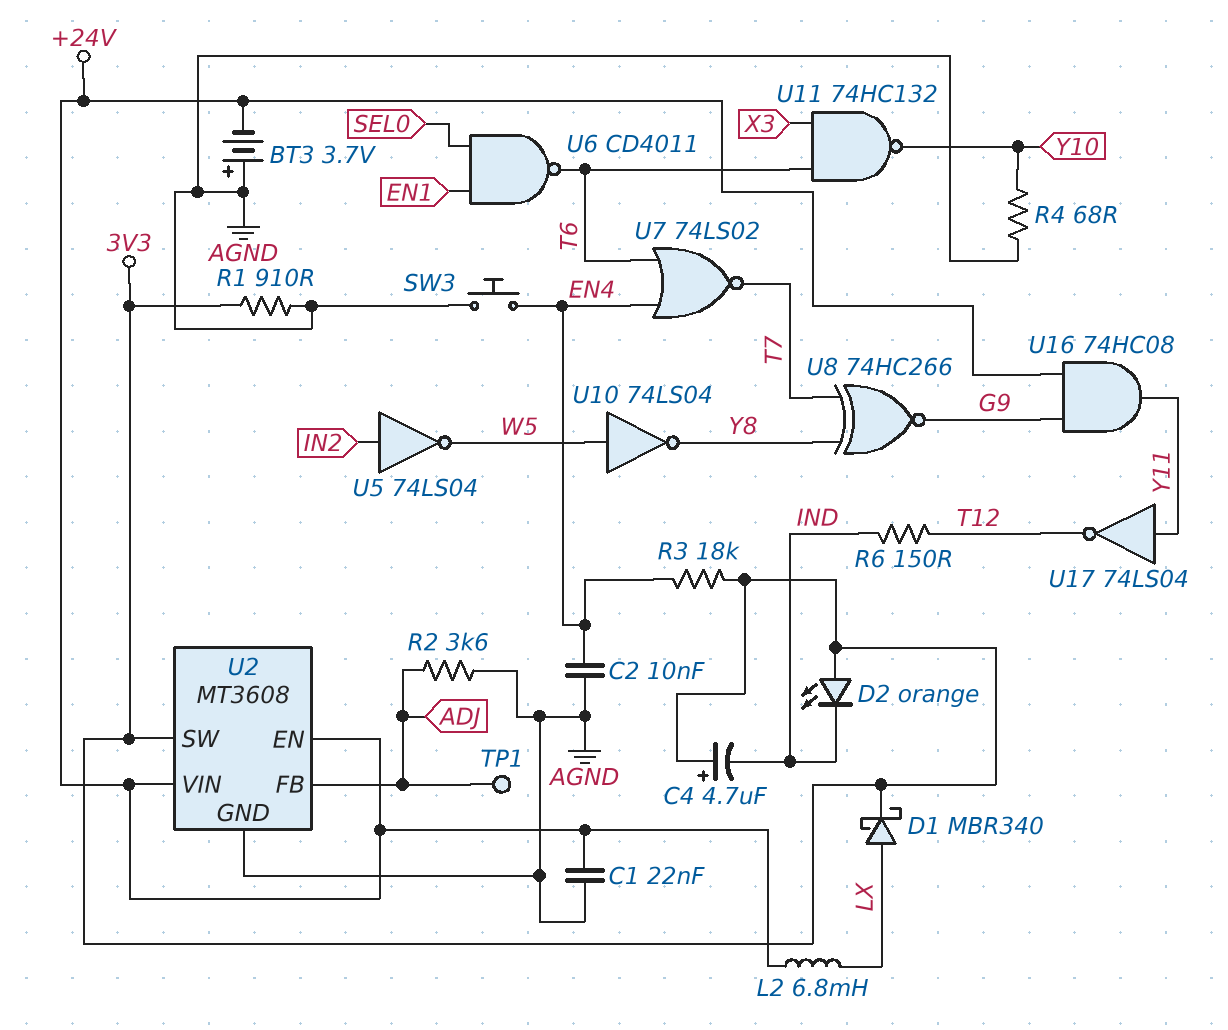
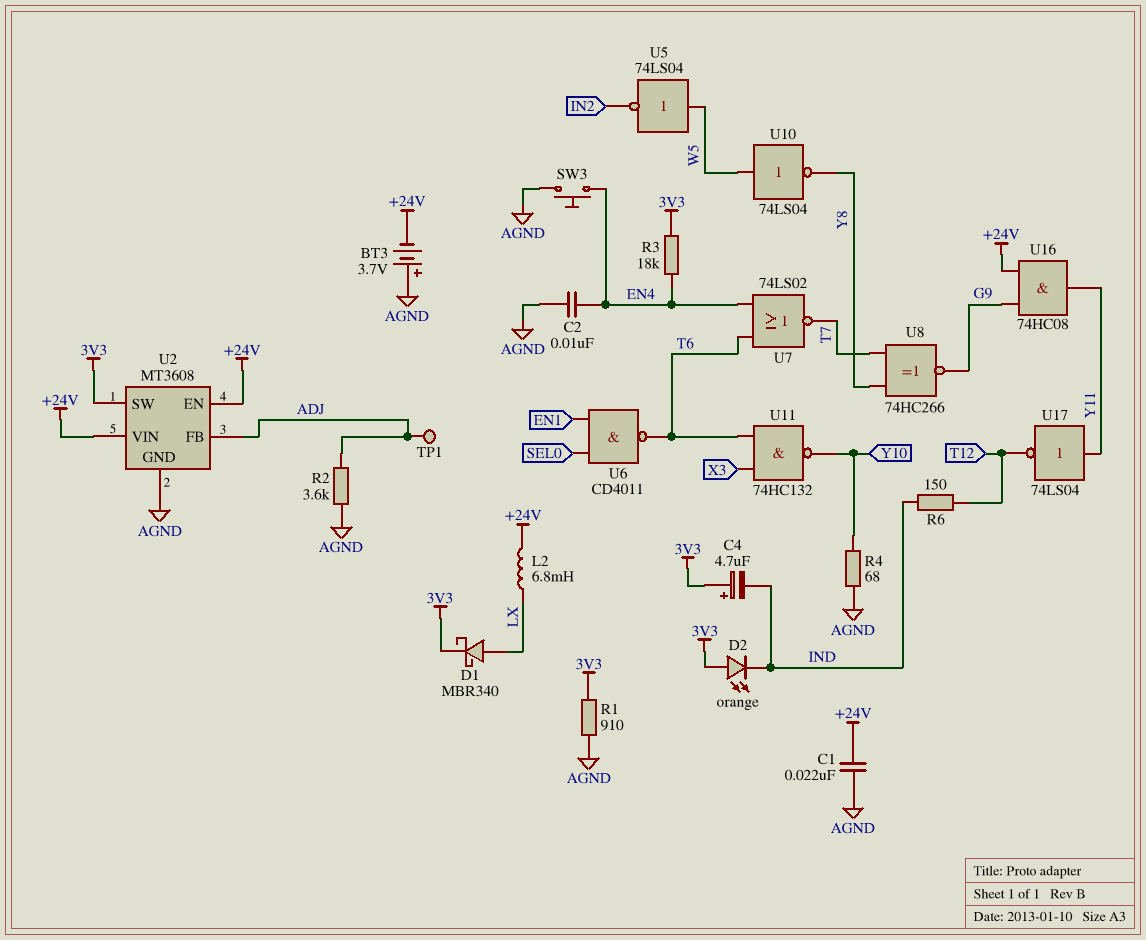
U5: NOT 74LS04 (in IN2, out W5) -> NOT 74LS04 (in W5, out IN2)

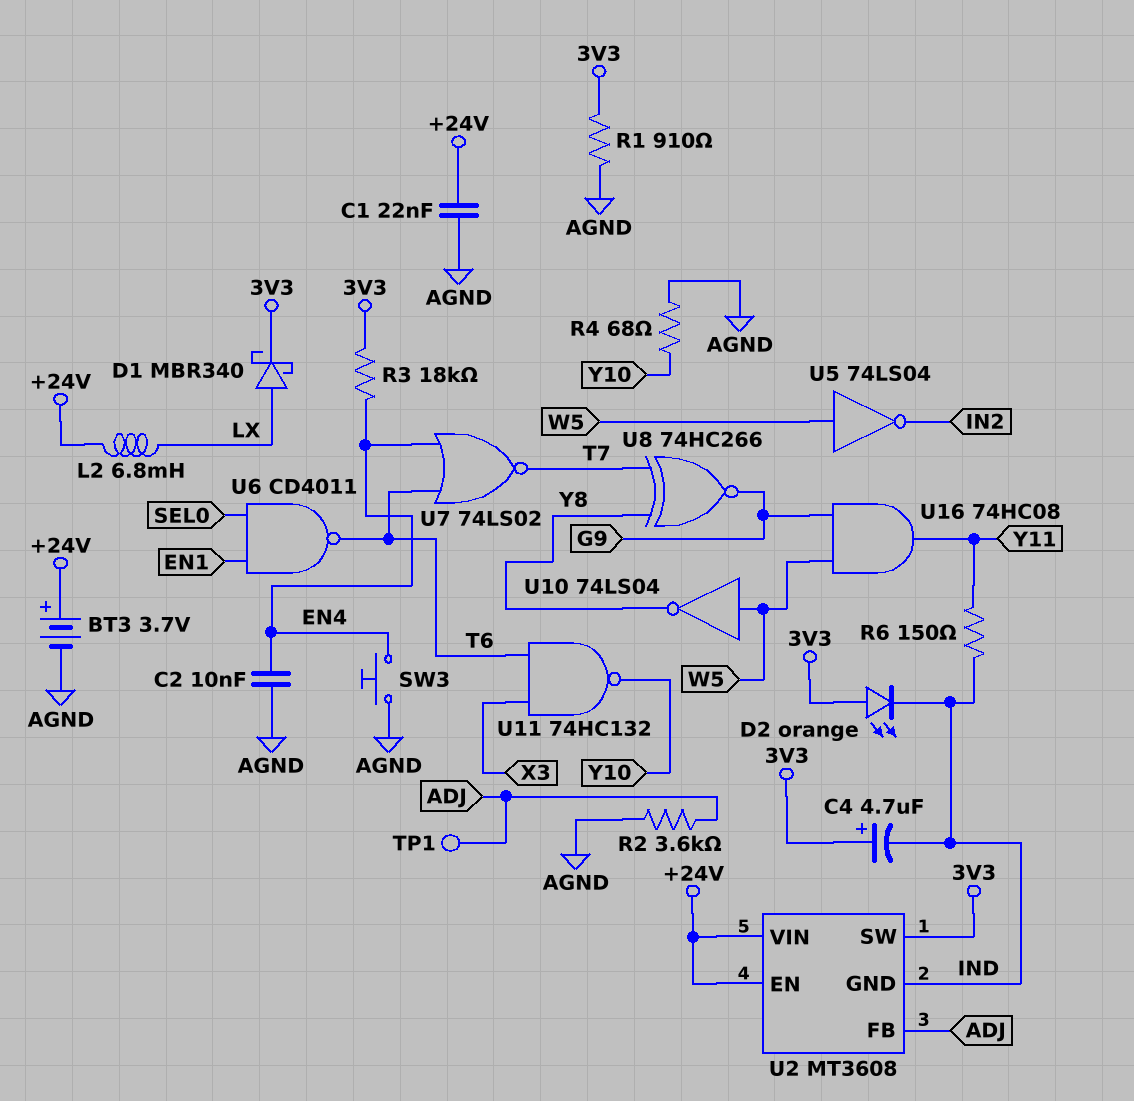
BT3: 3.7V (plus AGND, minus +24V) -> 3.7V (plus +24V, minus AGND)
R6: 150 (IND, T12) -> 150 (IND, Y11)
U2 pin GND: AGND -> IND
U16: AND 74HC08 (in +24V, in G9, out Y11) -> AND 74HC08 (in G9, in W5, out Y11)
U17: NOT 74LS04 (in Y11, out T12) -> none

